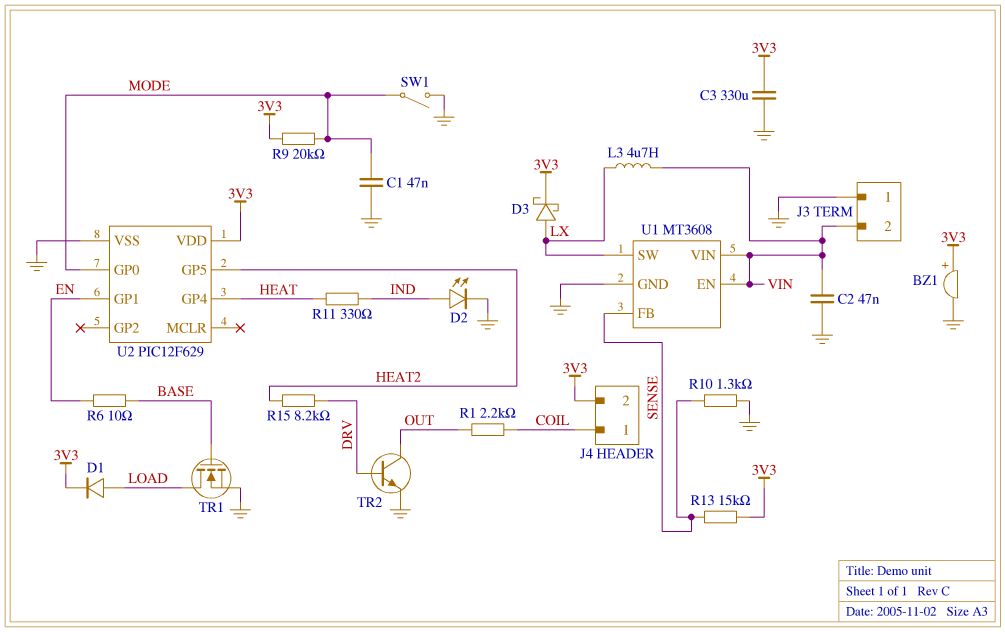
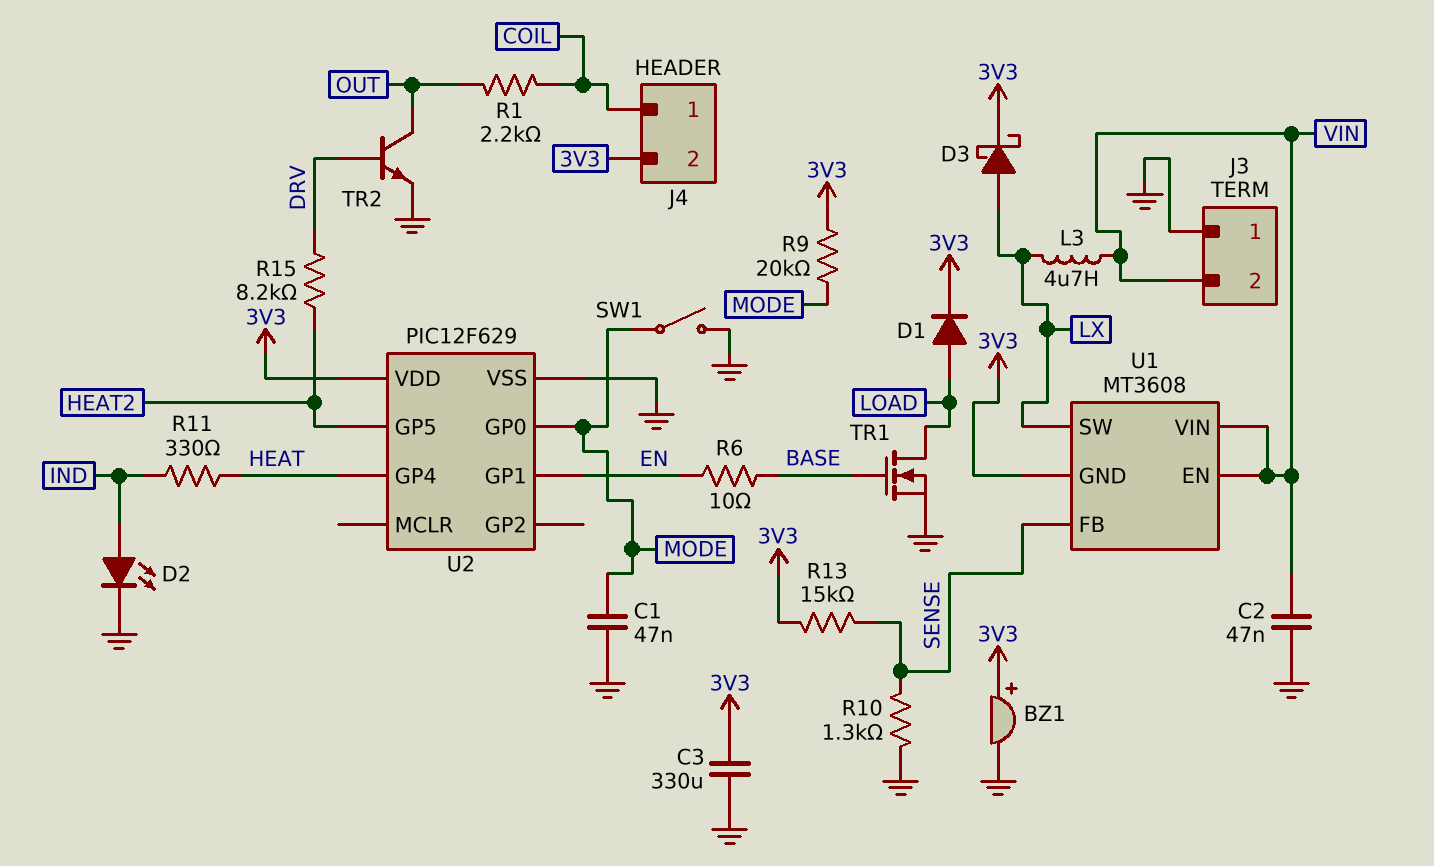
U1 pin GND: GND -> 3V3

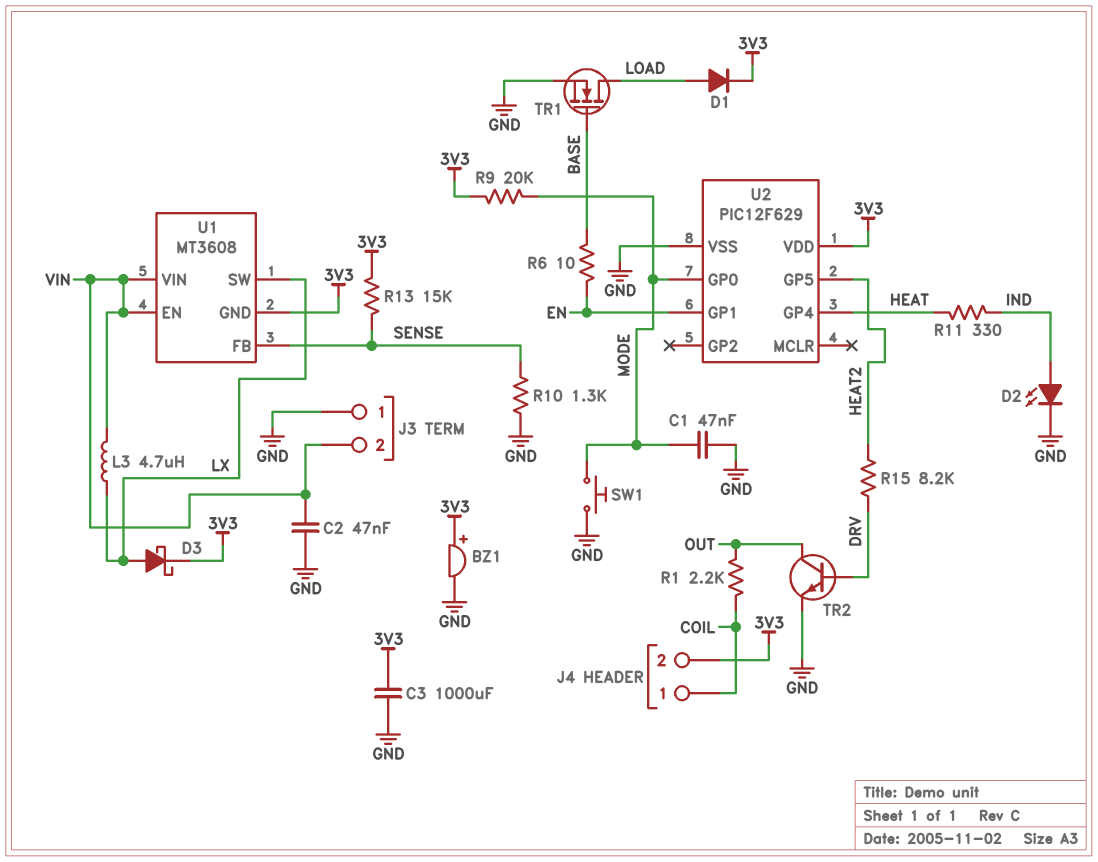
C3: 330uF (3V3, GND) -> 1000uF (3V3, GND)
SW1: switch (GND, MODE) -> button (GND, MODE)

